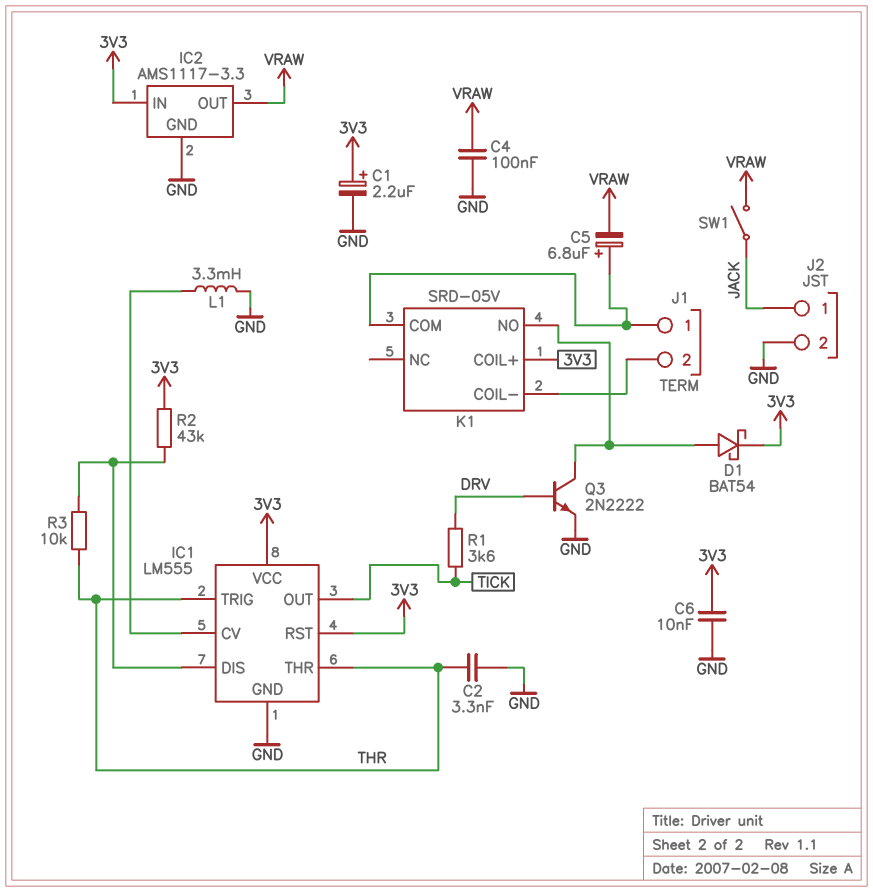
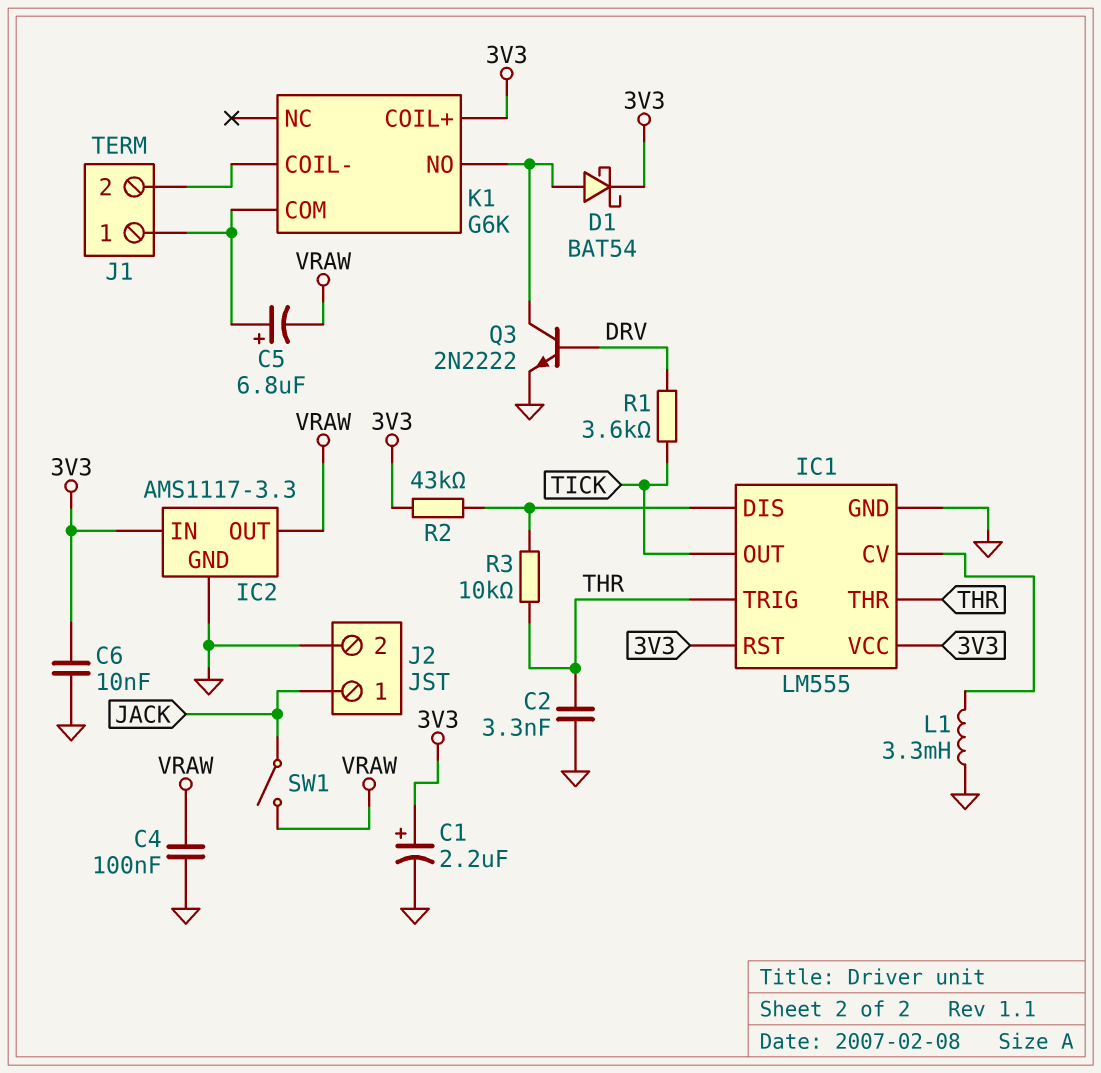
K1: SRD-05V -> G6K

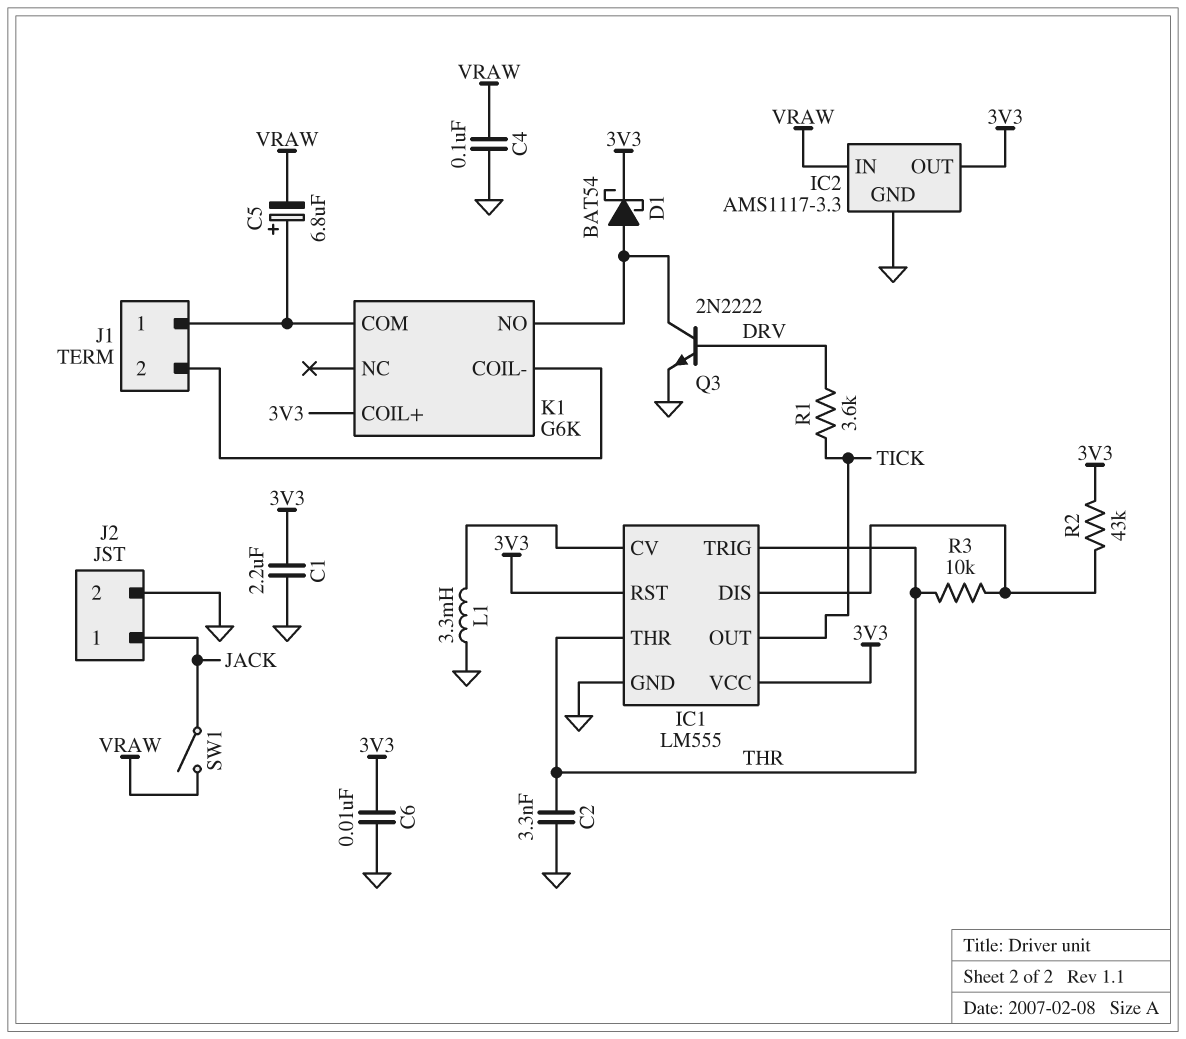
C1: 2.2uF (plus 3V3, minus GND) -> 2.2uF (3V3, GND)
IC2 pin IN: 3V3 -> VRAW
IC2 pin OUT: VRAW -> 3V3

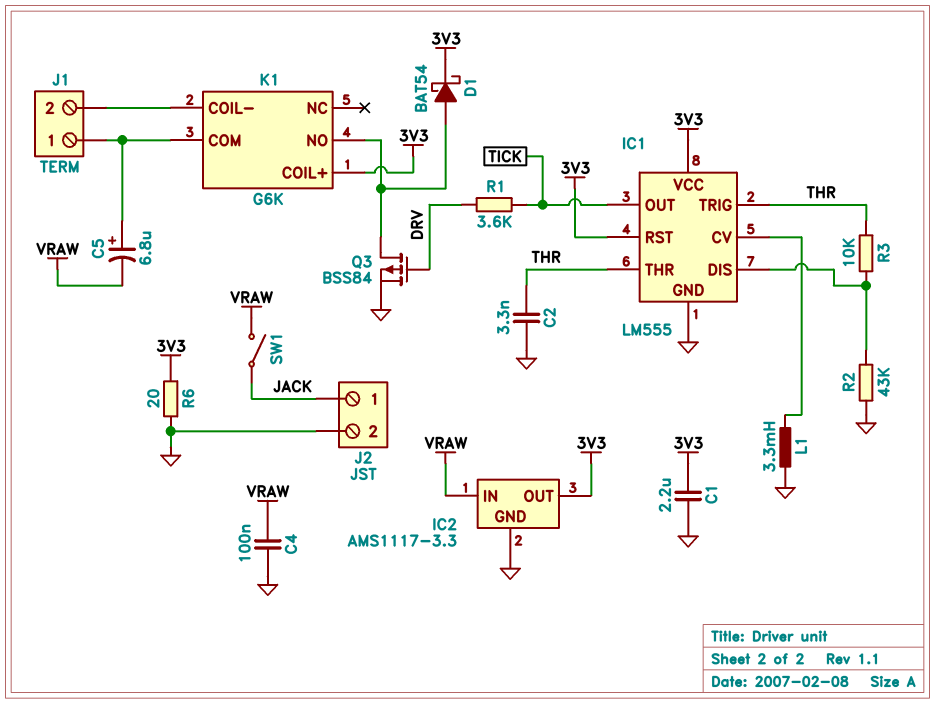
C6: 10nF (3V3, GND) -> none
Q3: NPN 2N2222 (B DRV, C K1/NO, E GND) -> PMOS BSS84 (G DRV, D K1/NO, S GND)
R2: 43k (3V3, IC1/DIS) -> 43k (GND, IC1/DIS)
R6: none -> 20 (3V3, GND)

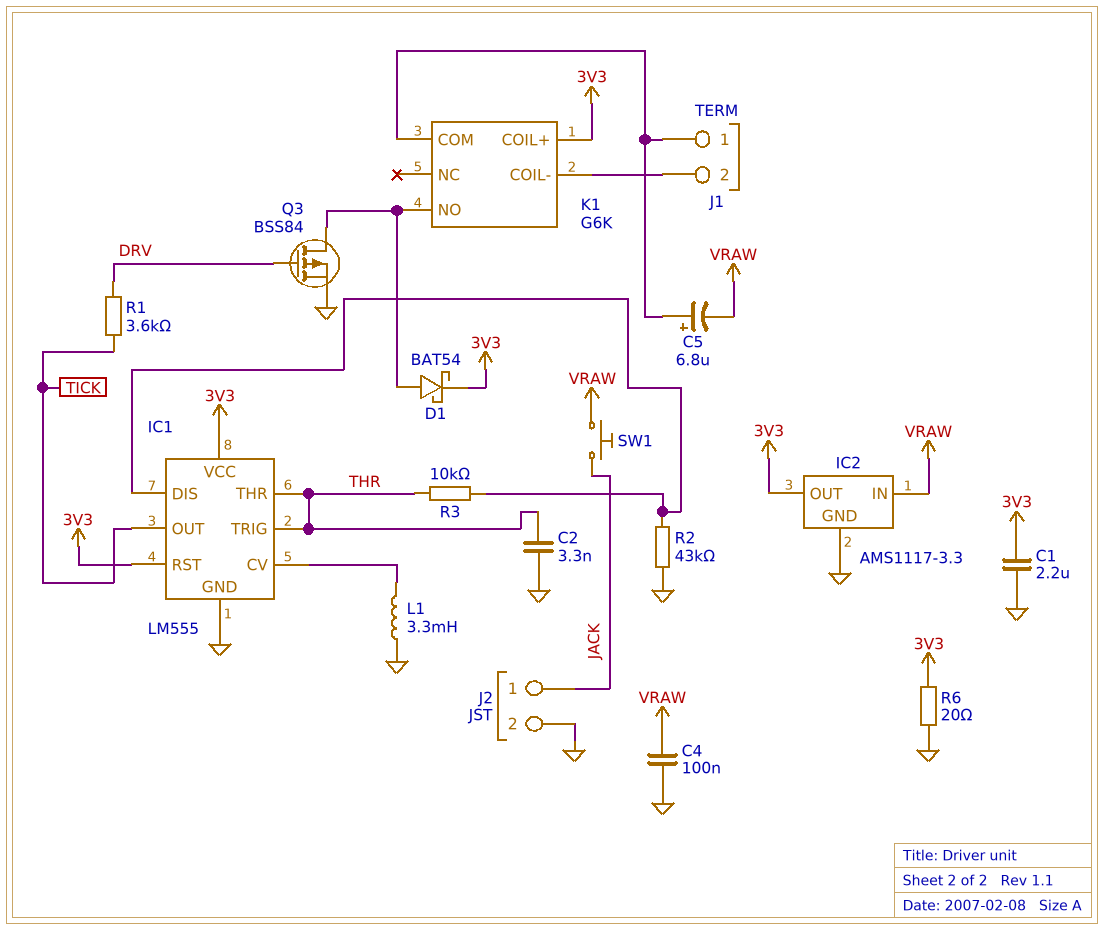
SW1: switch (JACK, VRAW) -> button (JACK, VRAW)

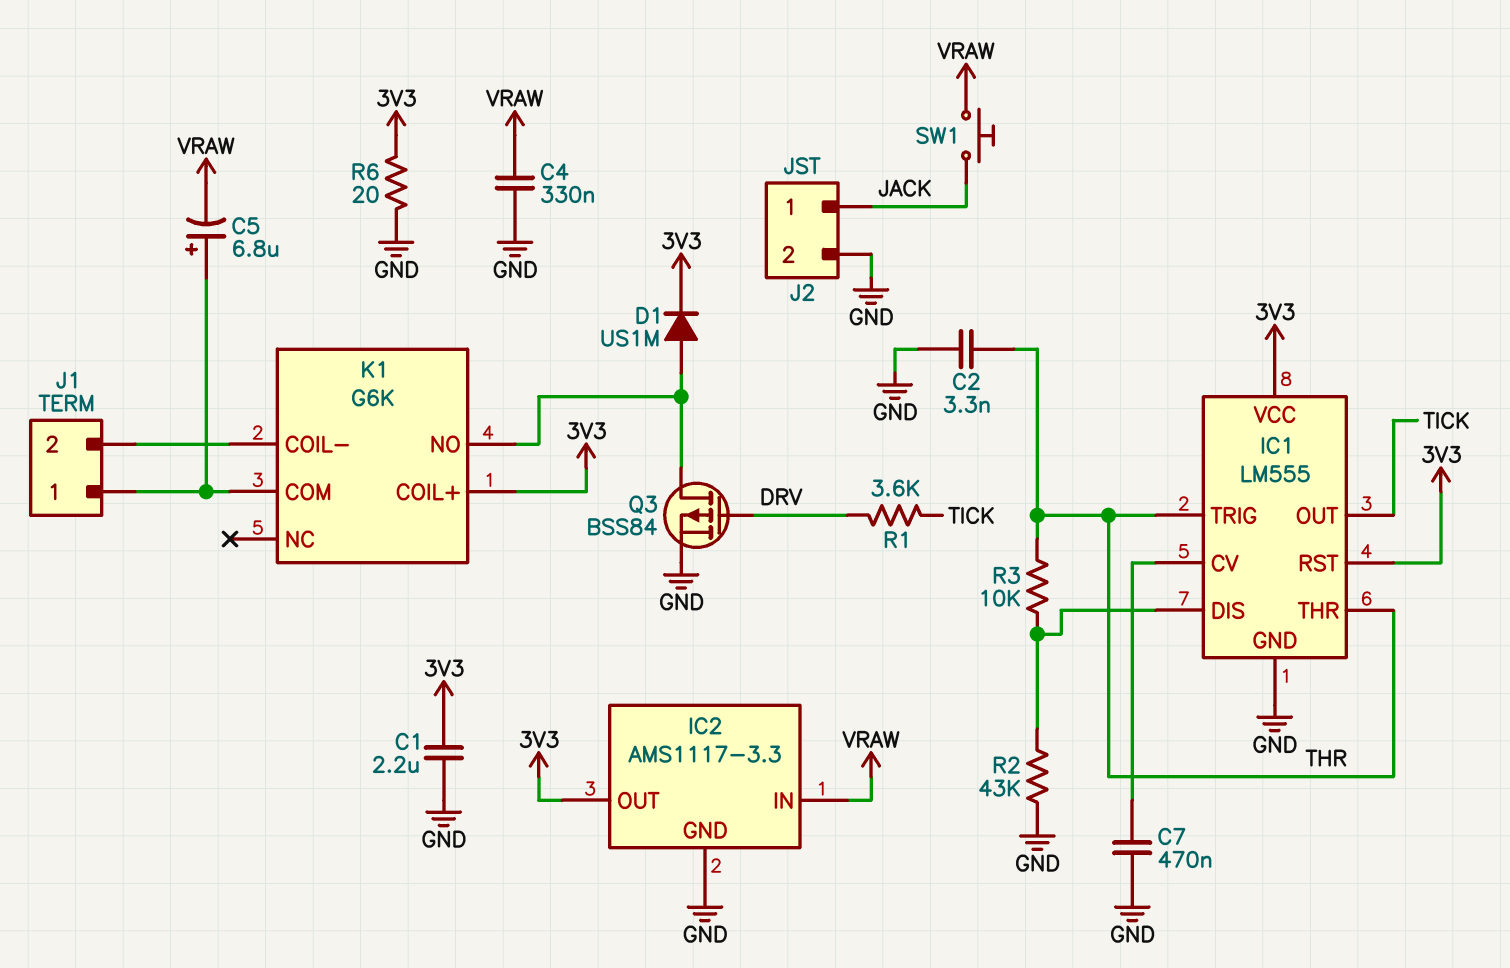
C4: 100nF (GND, VRAW) -> 330nF (GND, VRAW)
C7: none -> 470nF (GND, IC1/CV)
D1: schottky BAT54 (A K1/NO, K 3V3) -> diode US1M (A K1/NO, K 3V3)
L1: 3.3mH (GND, IC1/CV) -> none

